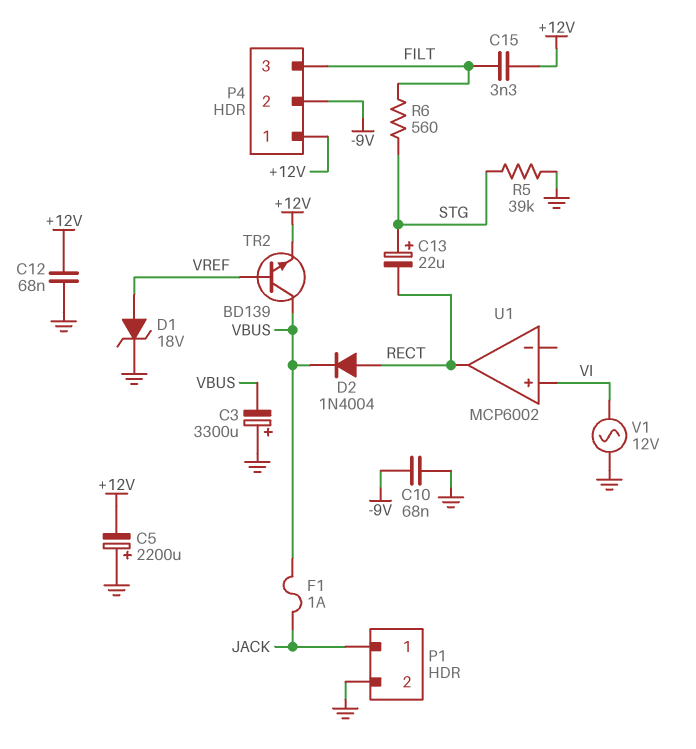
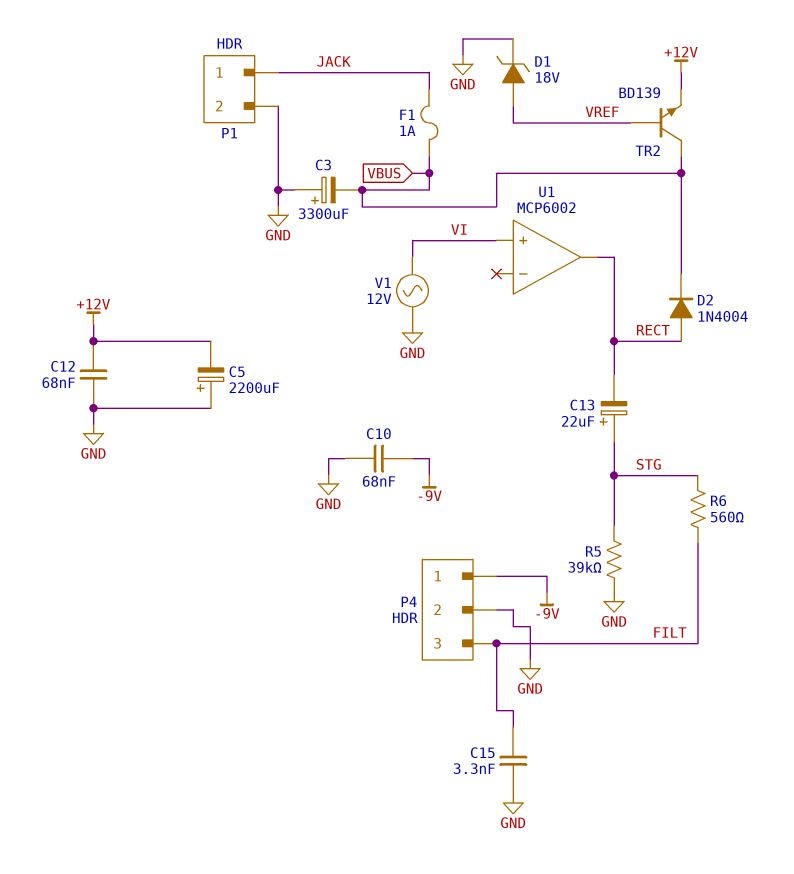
C15: 3.3nF (+12V, FILT) -> 3.3nF (FILT, GND)
P4 pin 1: +12V -> -9V
P4 pin 2: -9V -> GND

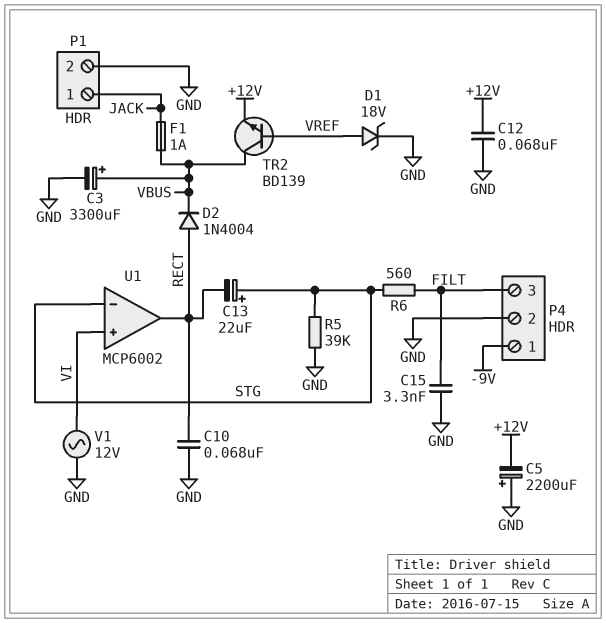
C3: 3300uF (plus GND, minus VBUS) -> 3300uF (plus VBUS, minus GND)
C10: 68nF (-9V, GND) -> 68nF (GND, RECT)
U1 pin in-: none -> STG

